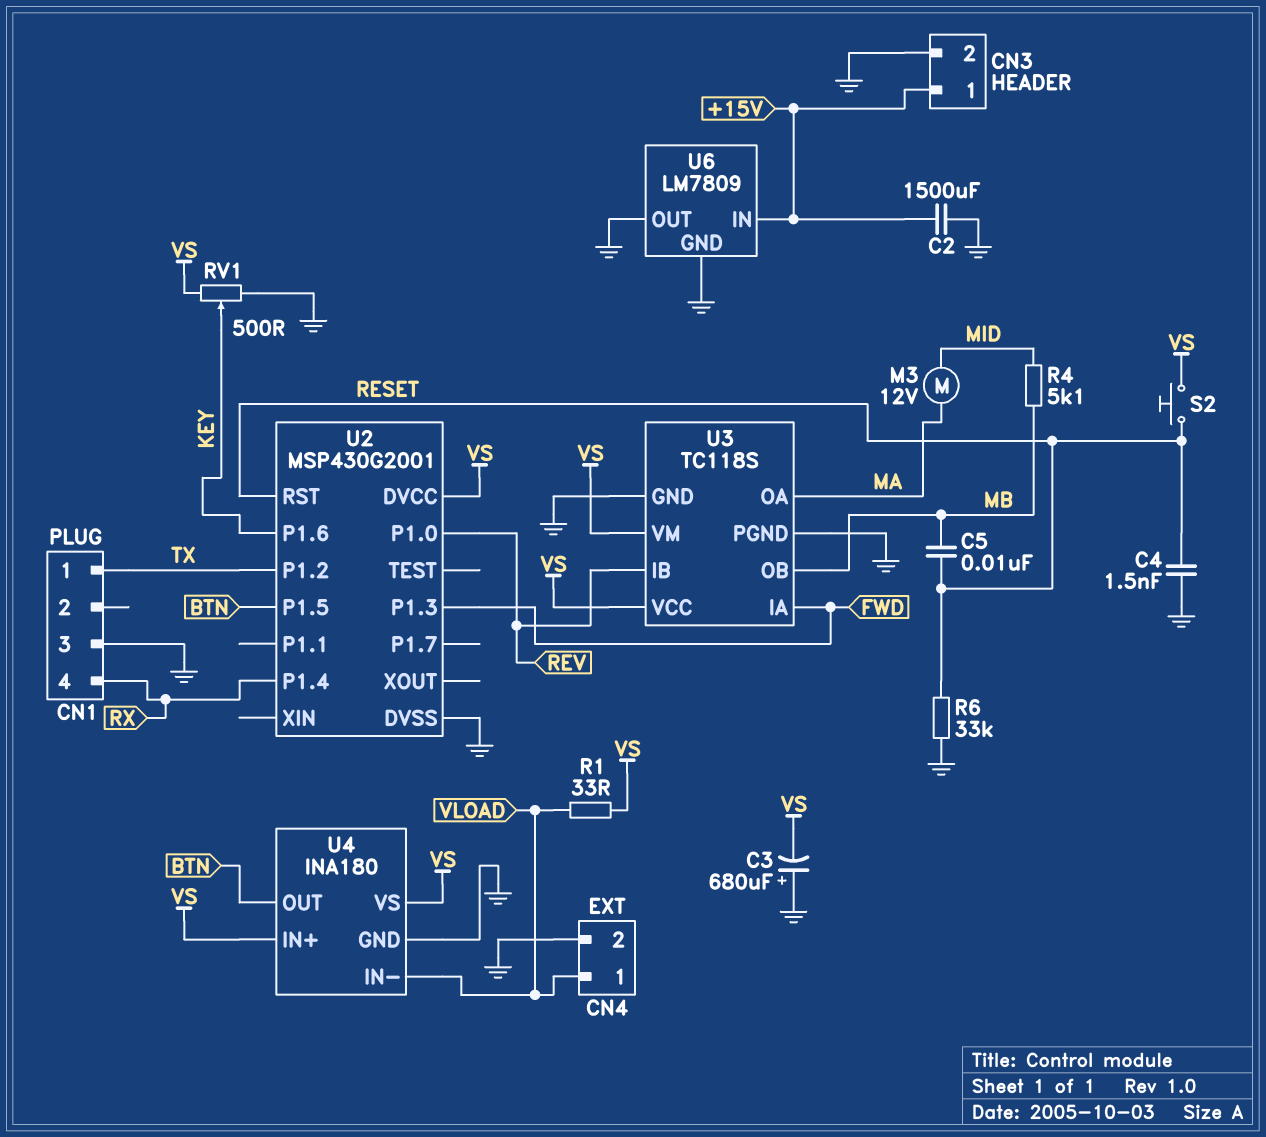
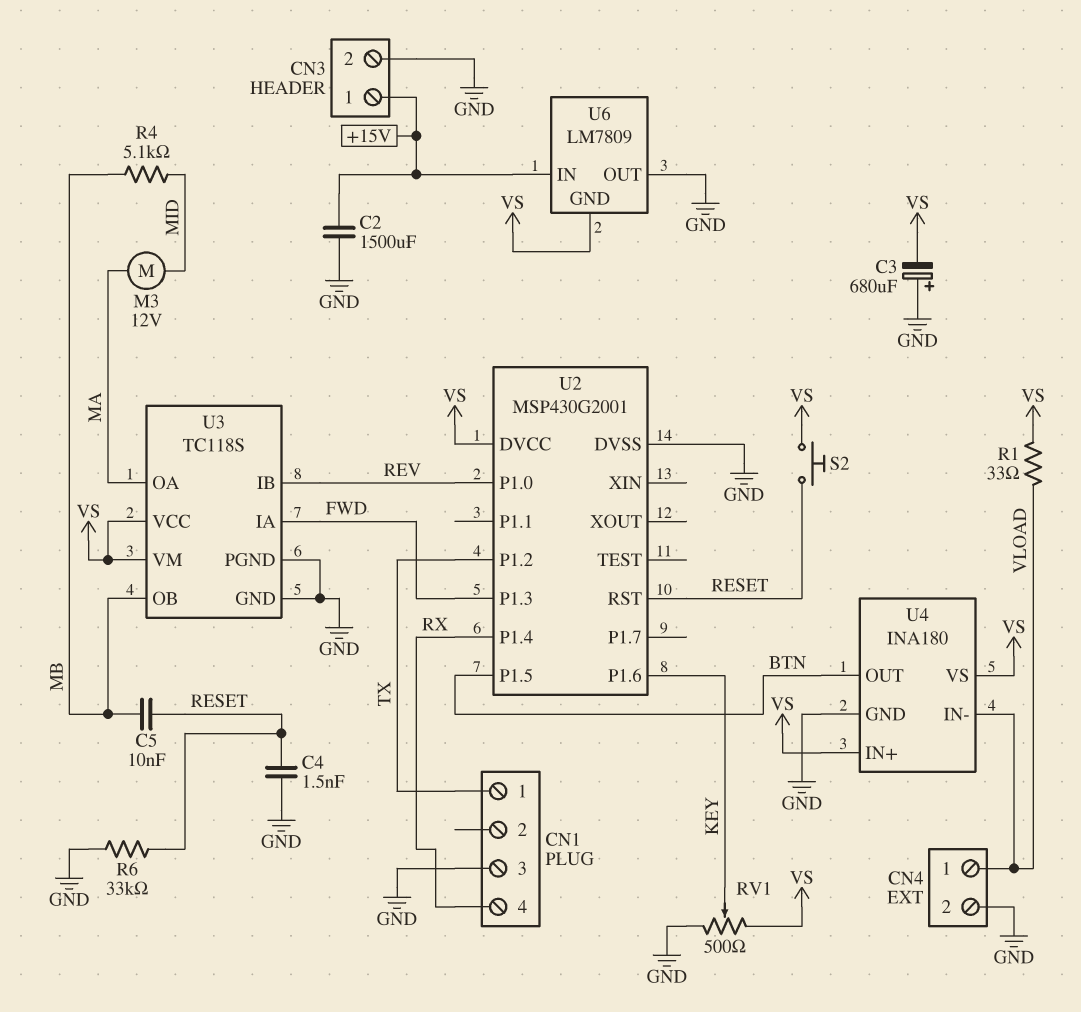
U6 pin GND: GND -> VS

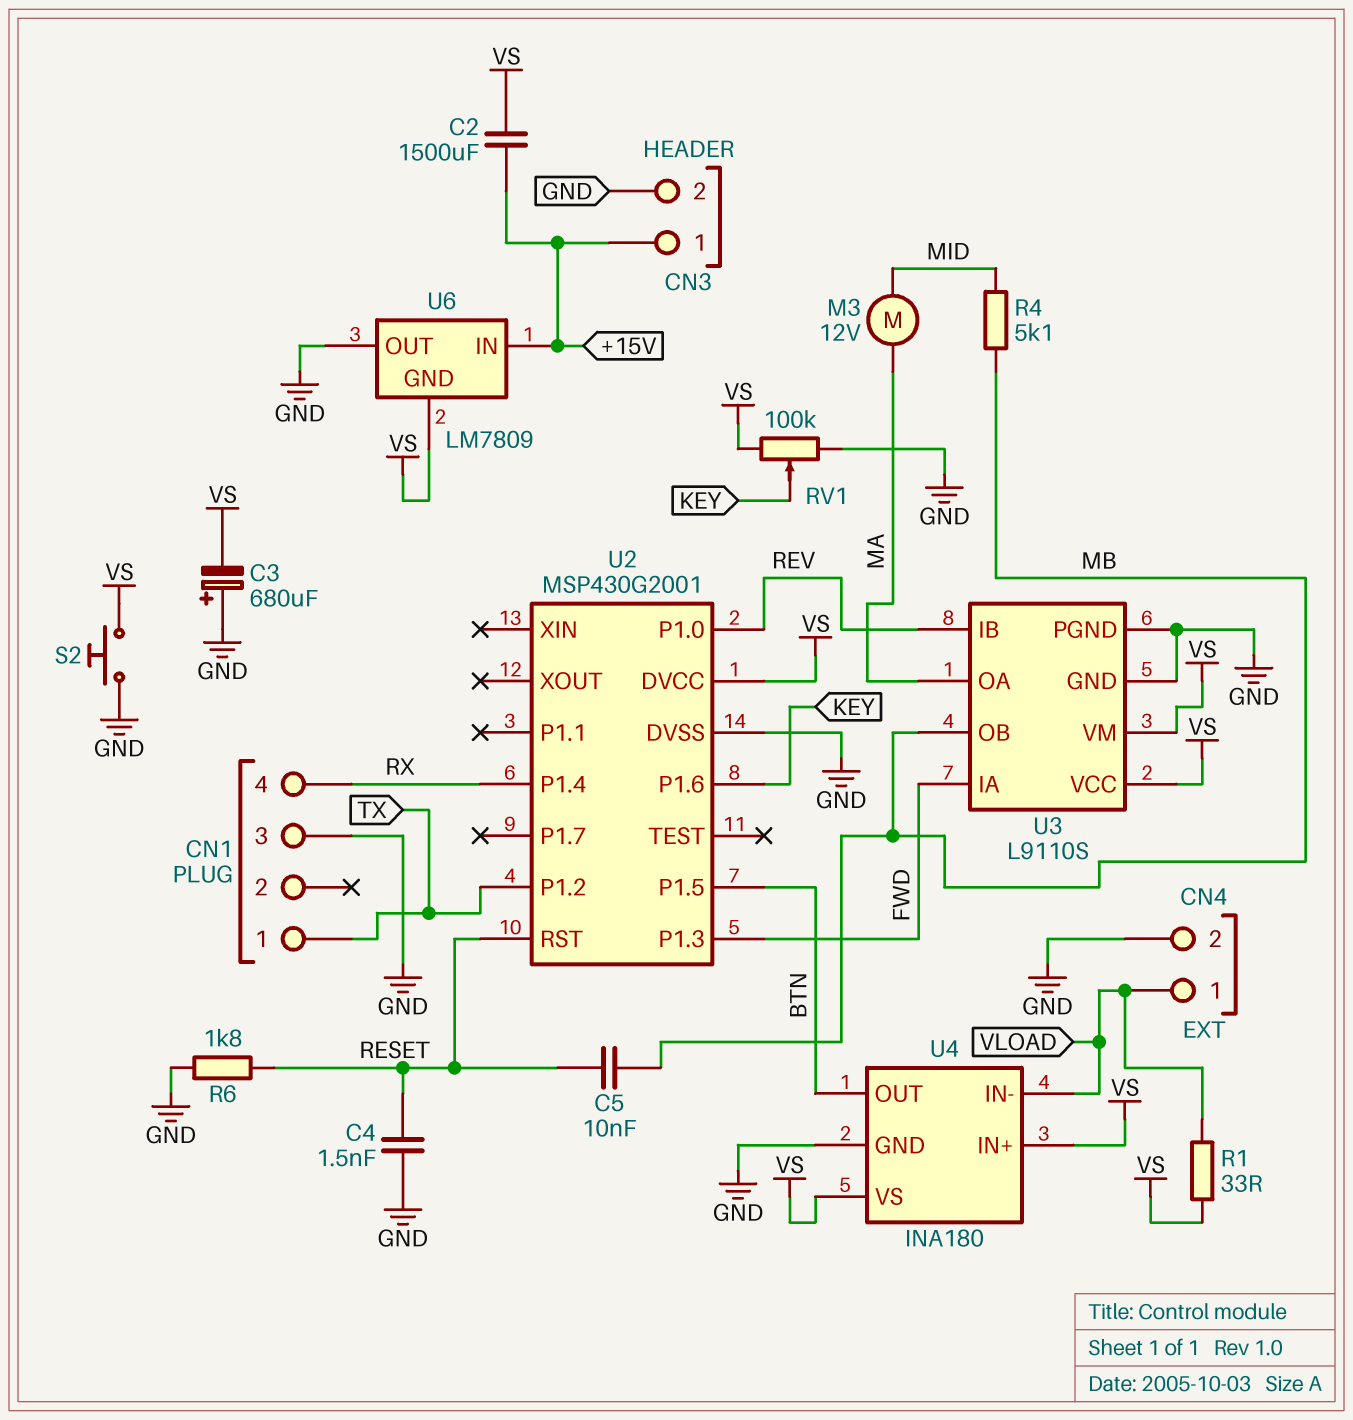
C2: 1500uF (+15V, GND) -> 1500uF (+15V, VS)
R6: 33k (GND, RESET) -> 1.8k (GND, RESET)
RV1: 500 (GND, VS, wiper KEY) -> 100k (GND, VS, wiper KEY)
S2: button (RESET, VS) -> button (GND, VS)
U3: TC118S -> L9110S

